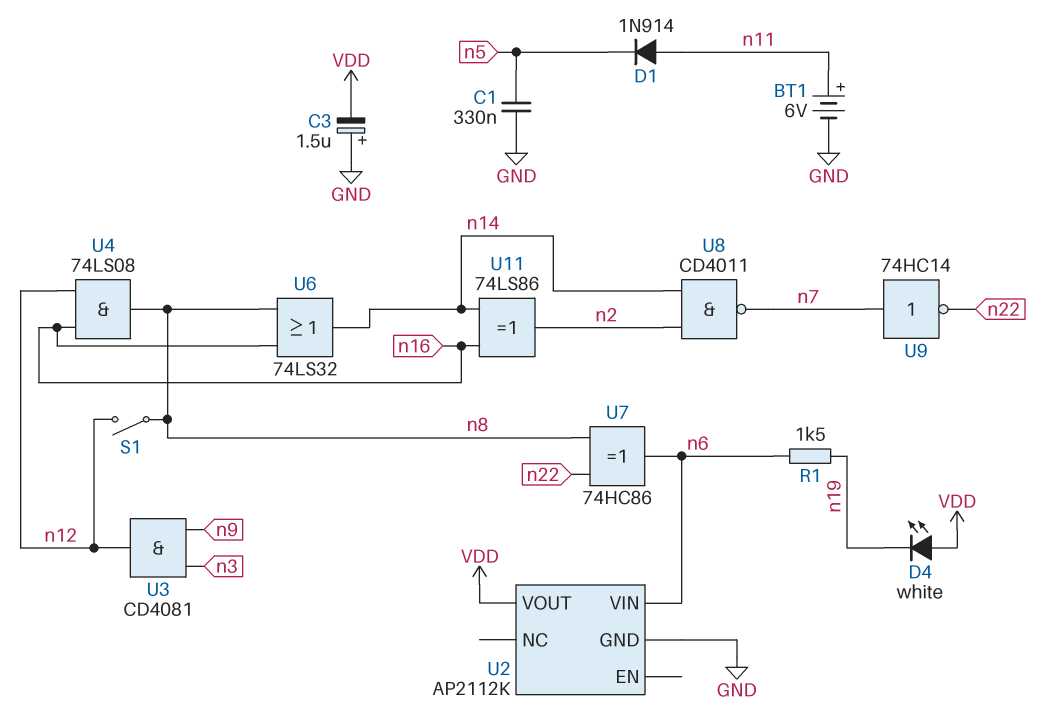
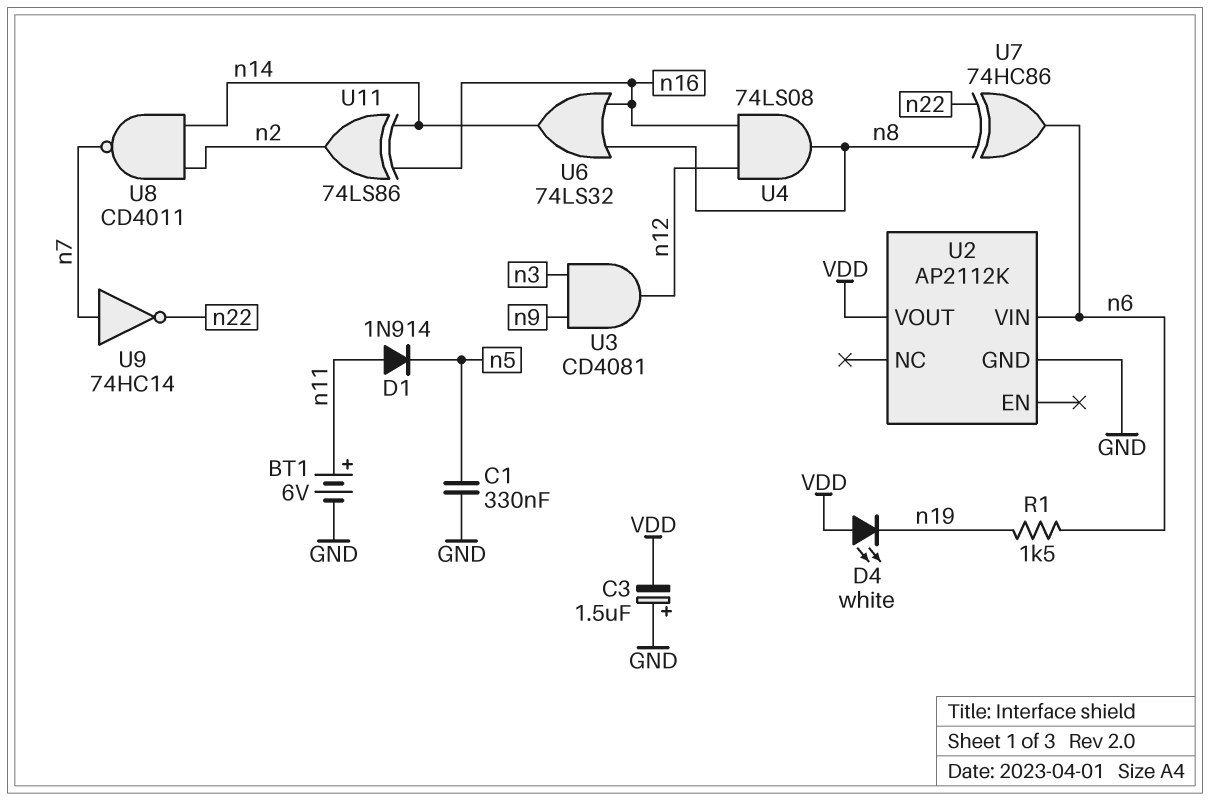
S1: switch (n8, n12) -> none

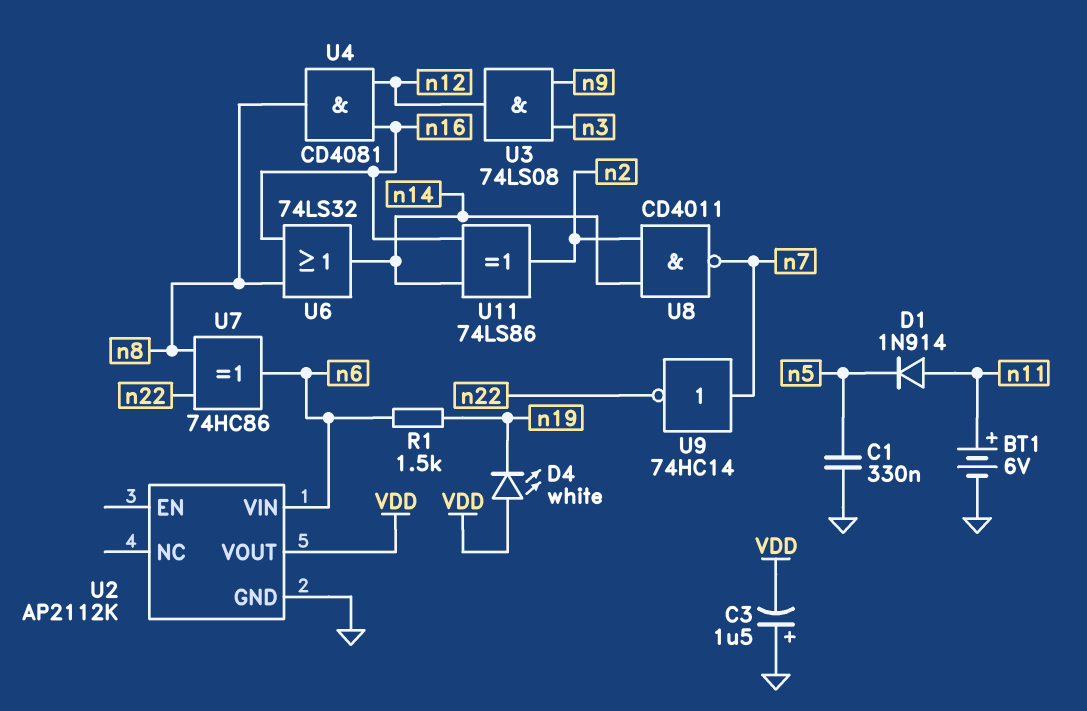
U3: AND CD4081 (in n3, in n9, out n12) -> AND 74LS08 (in n3, in n9, out n12)
U4: AND 74LS08 (in n12, in n16, out n8) -> AND CD4081 (in n12, in n16, out n8)

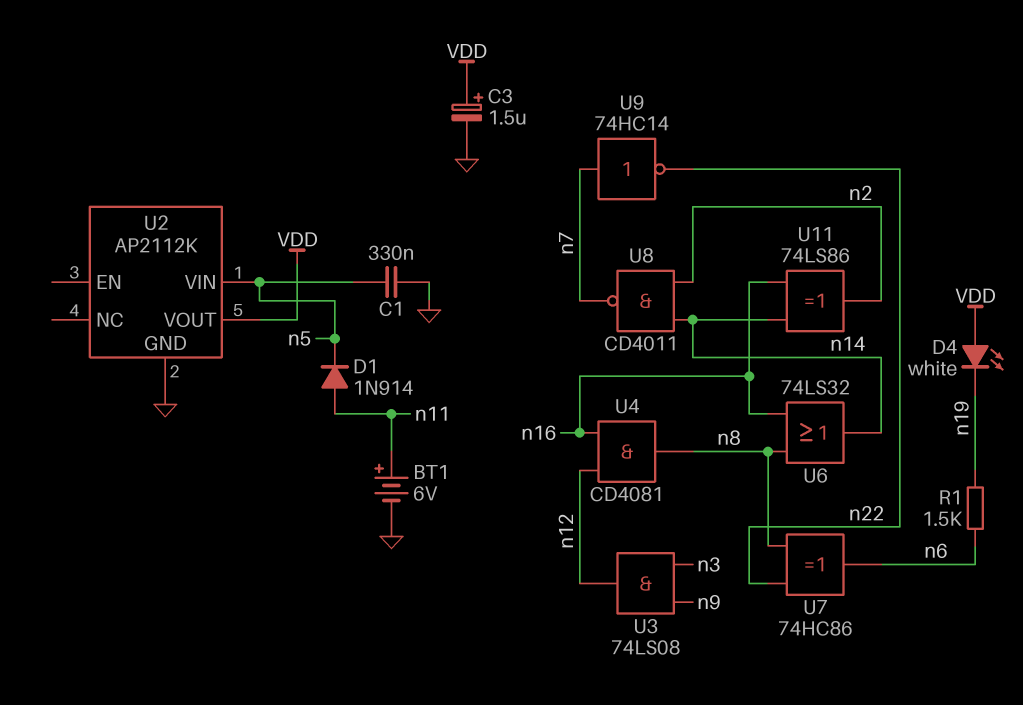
C3: 1.5uF (plus GND, minus VDD) -> 1.5uF (plus VDD, minus GND)
U2 pin VIN: n6 -> n5

